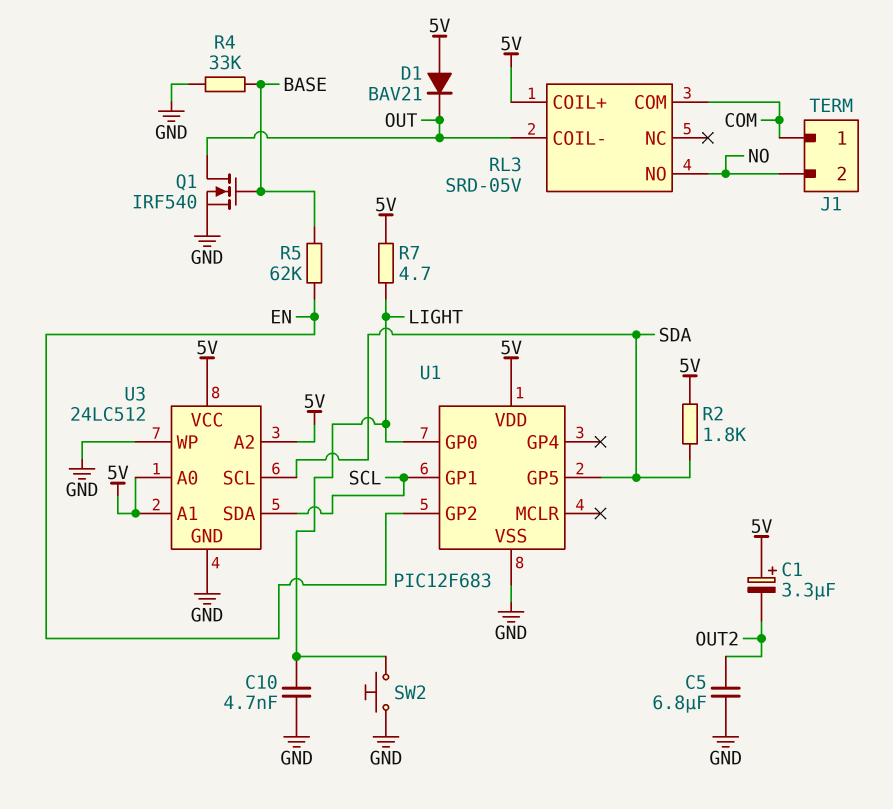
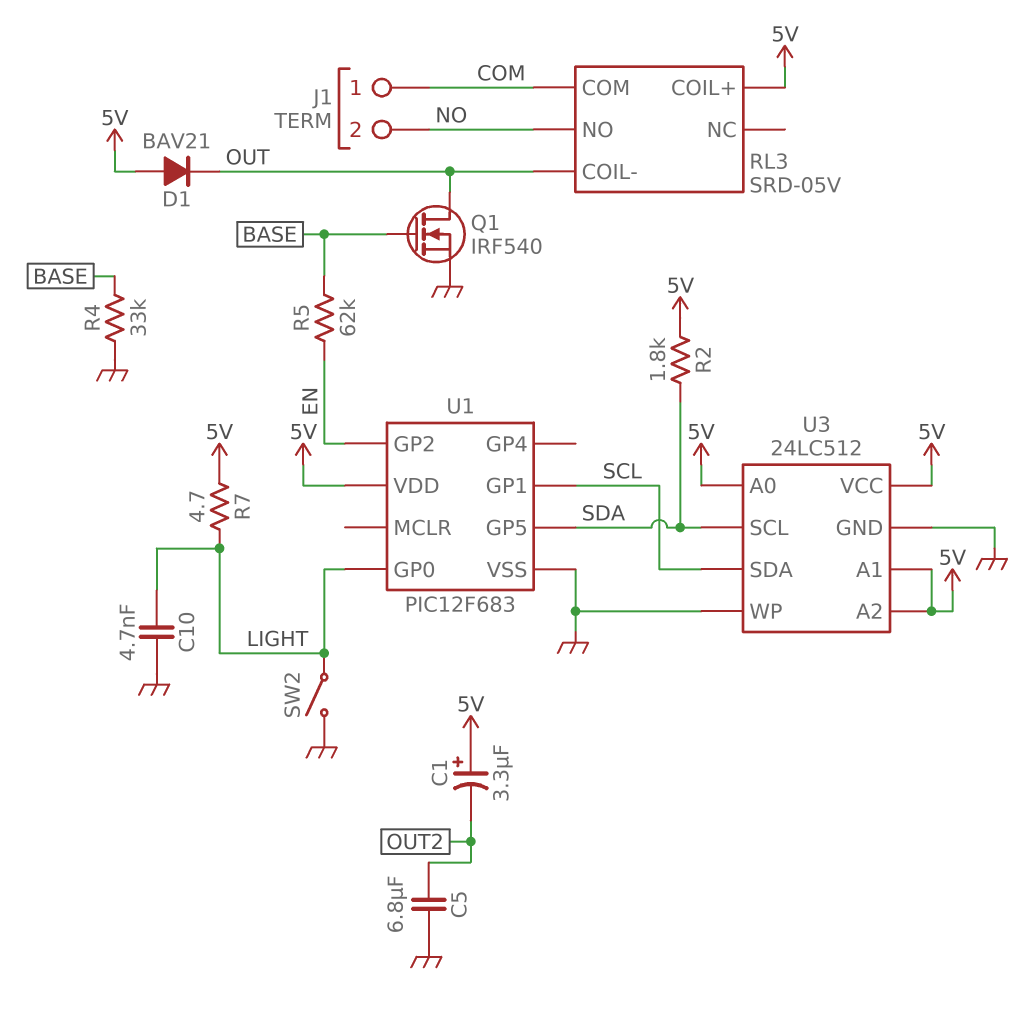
SW2: button (GND, LIGHT) -> switch (GND, LIGHT)

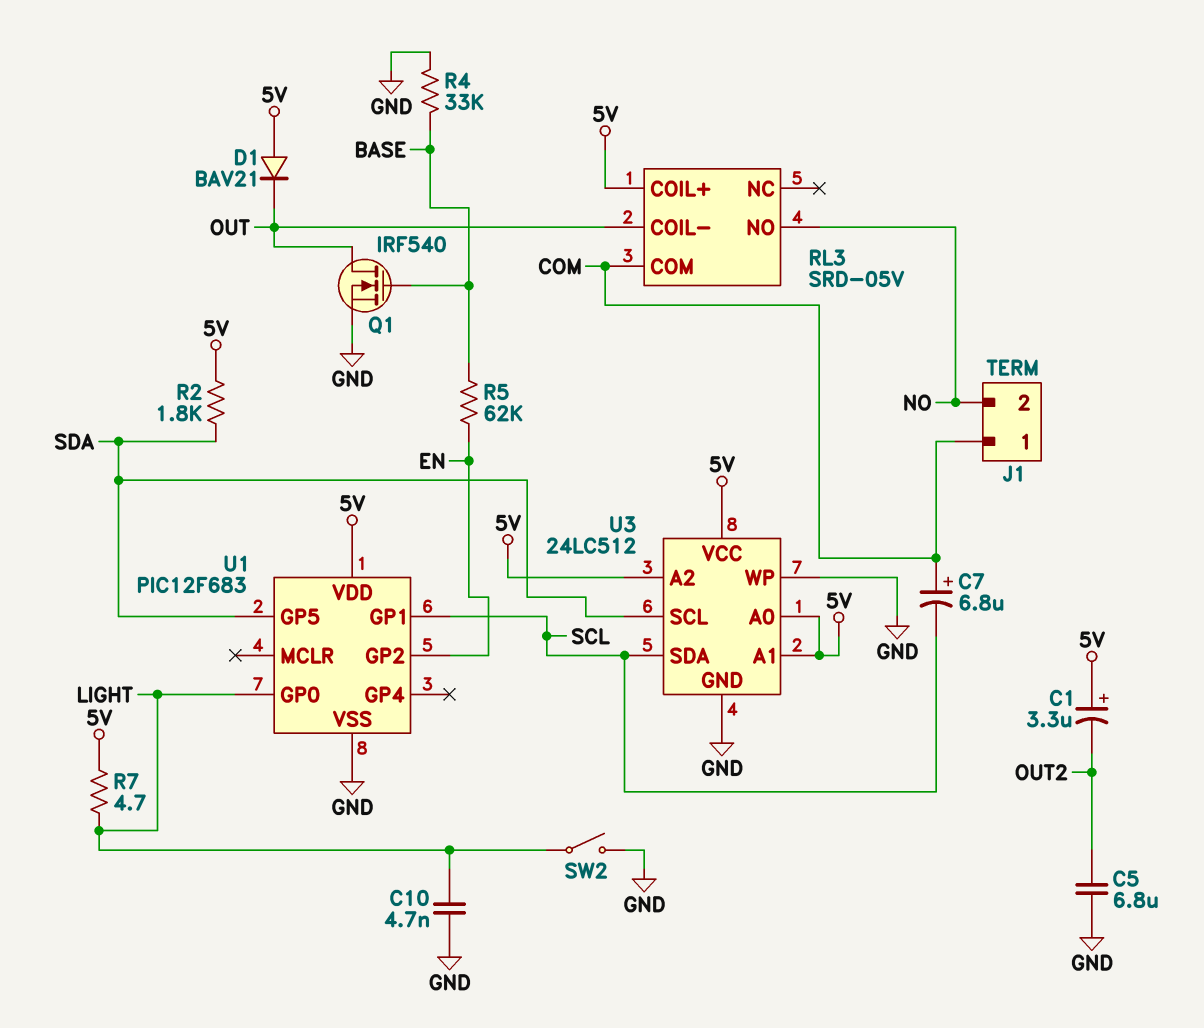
C7: none -> 6.8uF (plus COM, minus SCL)

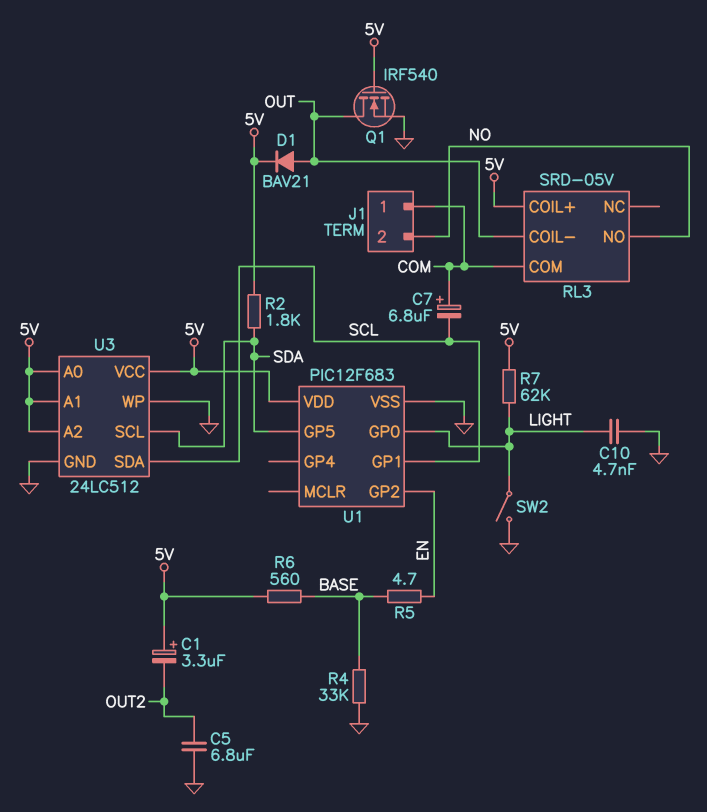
D1: diode BAV21 (A 5V, K OUT) -> diode BAV21 (A OUT, K 5V)
Q1: NMOS IRF540 (G BASE, D OUT, S GND) -> NMOS IRF540 (G 5V, D OUT, S GND)
R5: 62k (BASE, EN) -> 4.7 (BASE, EN)
R6: none -> 560 (5V, BASE)
R7: 4.7 (5V, LIGHT) -> 62k (5V, LIGHT)

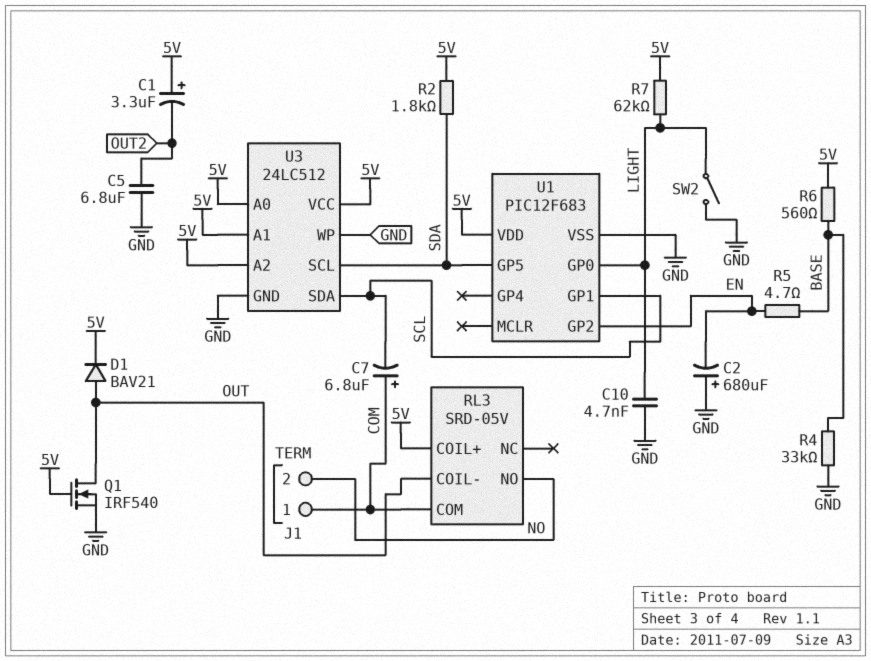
C2: none -> 680uF (plus GND, minus EN)

